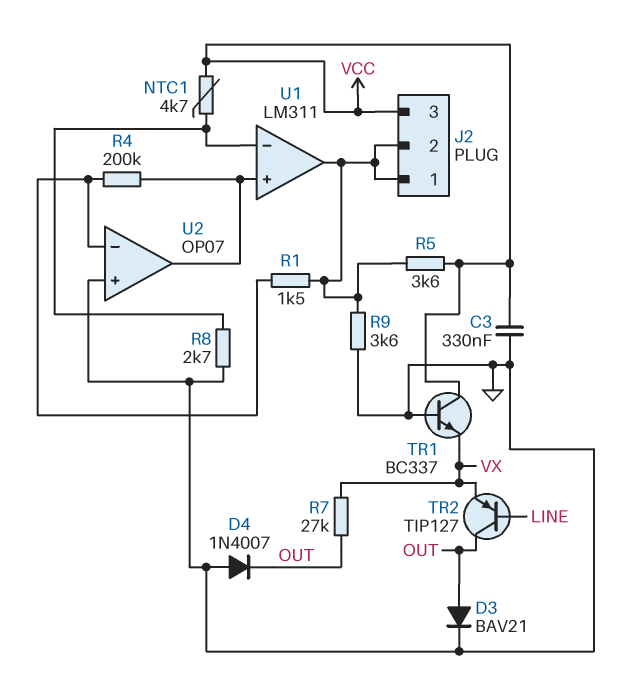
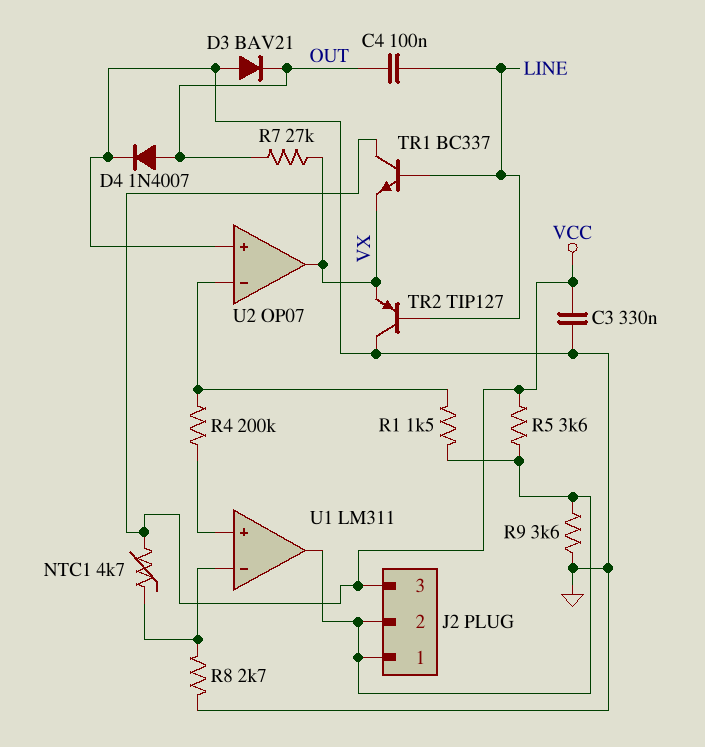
C4: none -> 100nF (LINE, OUT)
D3: diode BAV21 (A OUT, K GND) -> diode BAV21 (A GND, K OUT)
D4: diode 1N4007 (A GND, K OUT) -> diode 1N4007 (A OUT, K GND)
TR1: NPN BC337 (B GND, C VCC, E VX) -> NPN BC337 (B LINE, C VCC, E VX)
TR2: PNP TIP127 (B LINE, C OUT, E VX) -> PNP TIP127 (B LINE, C GND, E VX)
U2 pin out: U1/in+ -> VX

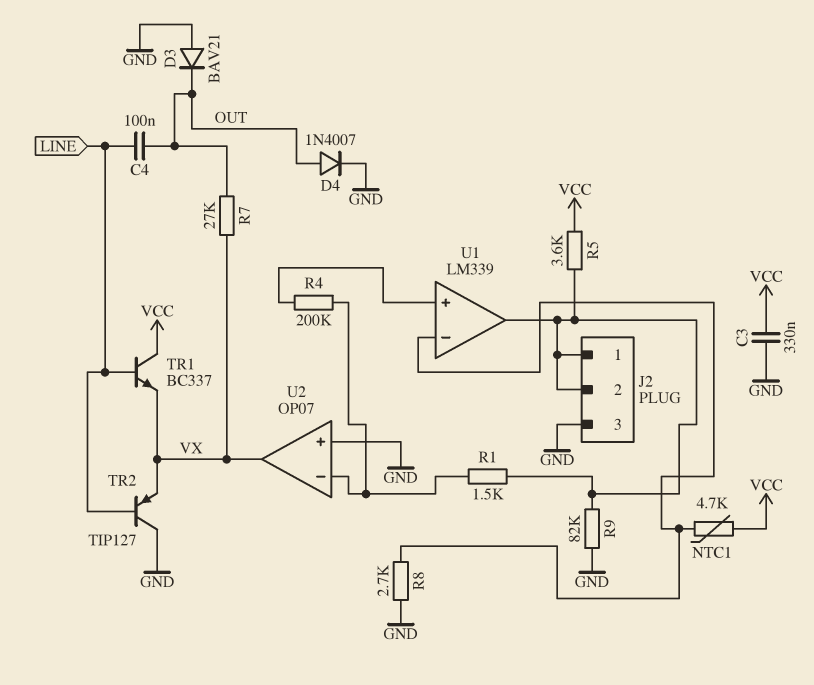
J2 pin 3: VCC -> GND
R9: 3.6k (GND, J2/1) -> 82k (GND, J2/1)
U1: LM311 -> LM339

